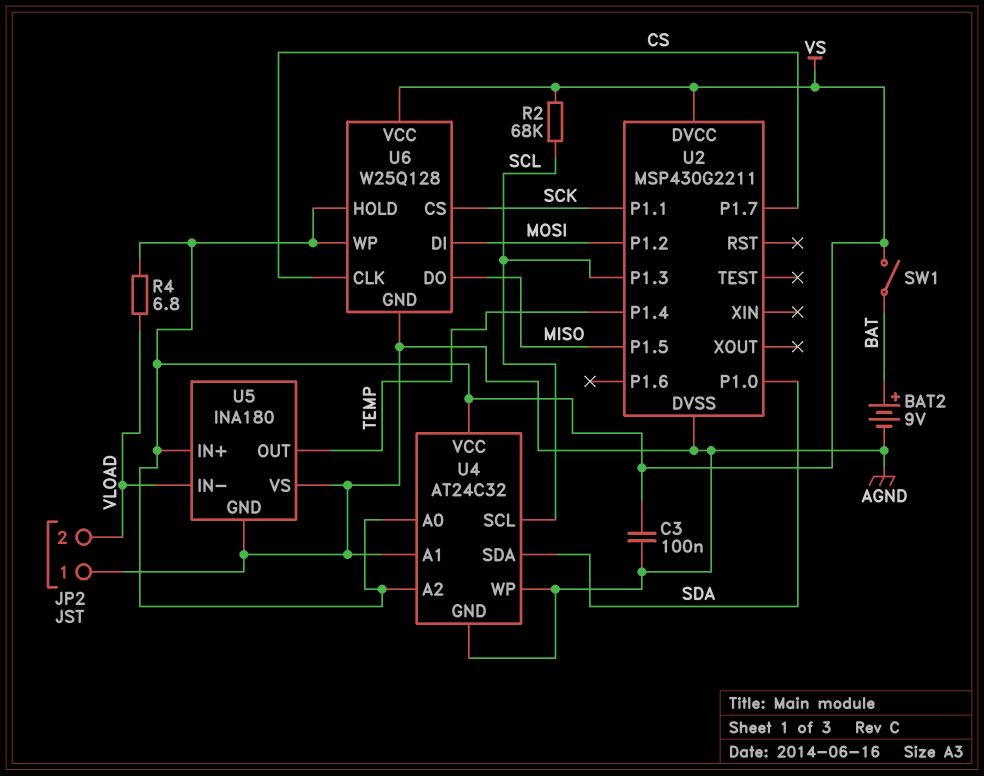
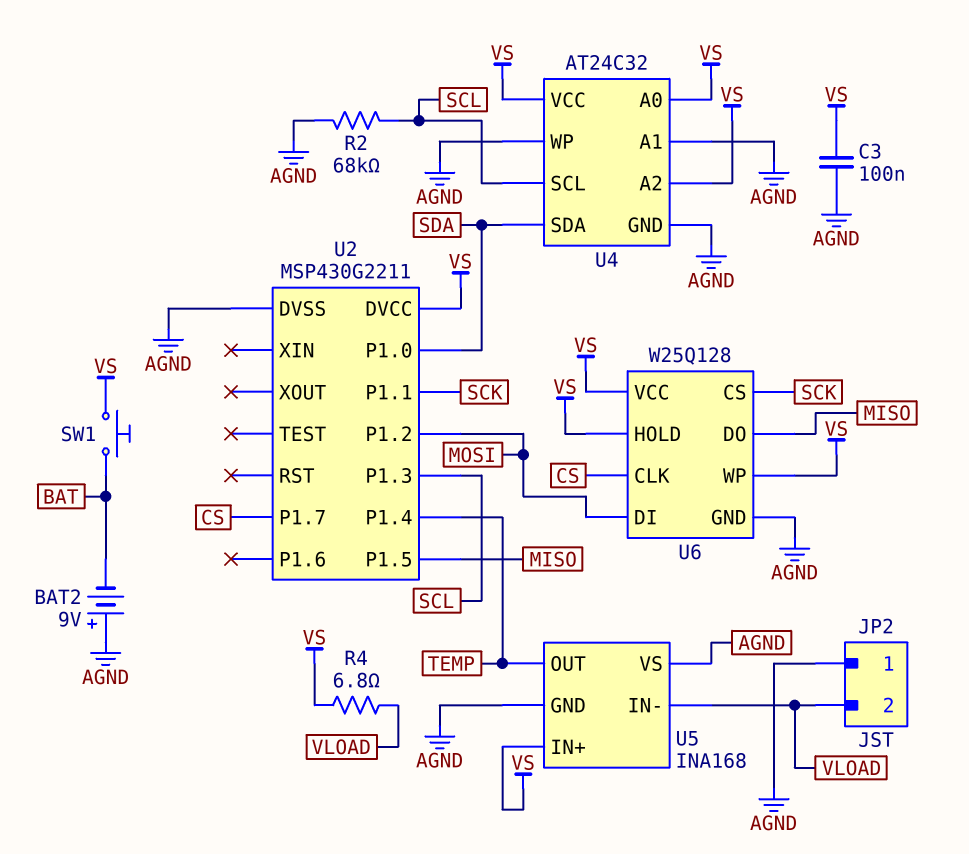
BAT2: 9V (plus BAT, minus AGND) -> 9V (plus AGND, minus BAT)
R2: 68k (SCL, VS) -> 68k (AGND, SCL)
SW1: switch (BAT, VS) -> button (BAT, VS)
U5: INA180 -> INA168

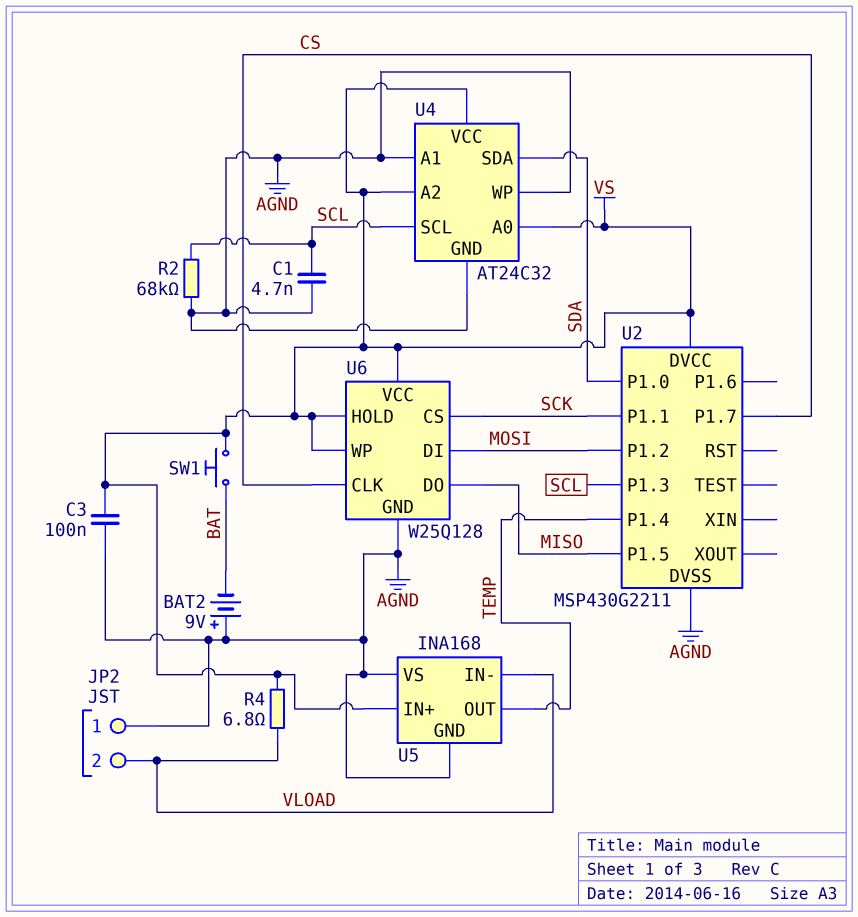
C1: none -> 4.7nF (AGND, SCL)

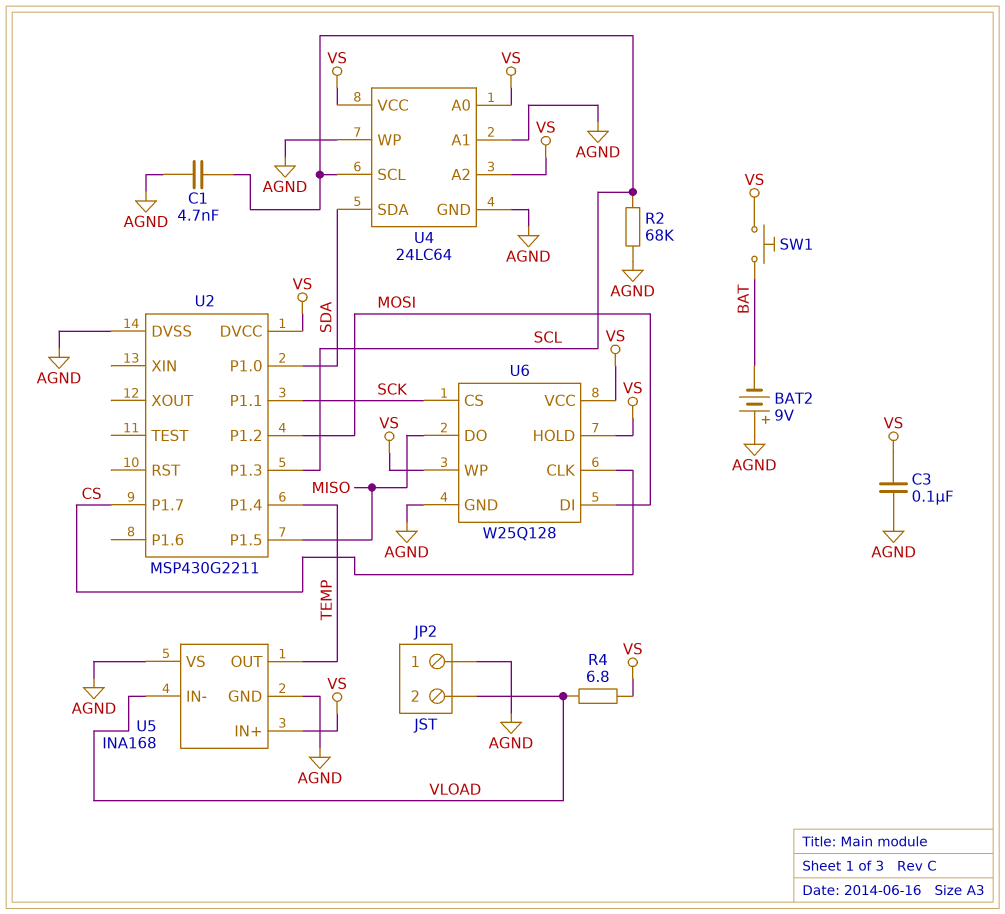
U4: AT24C32 -> 24LC64

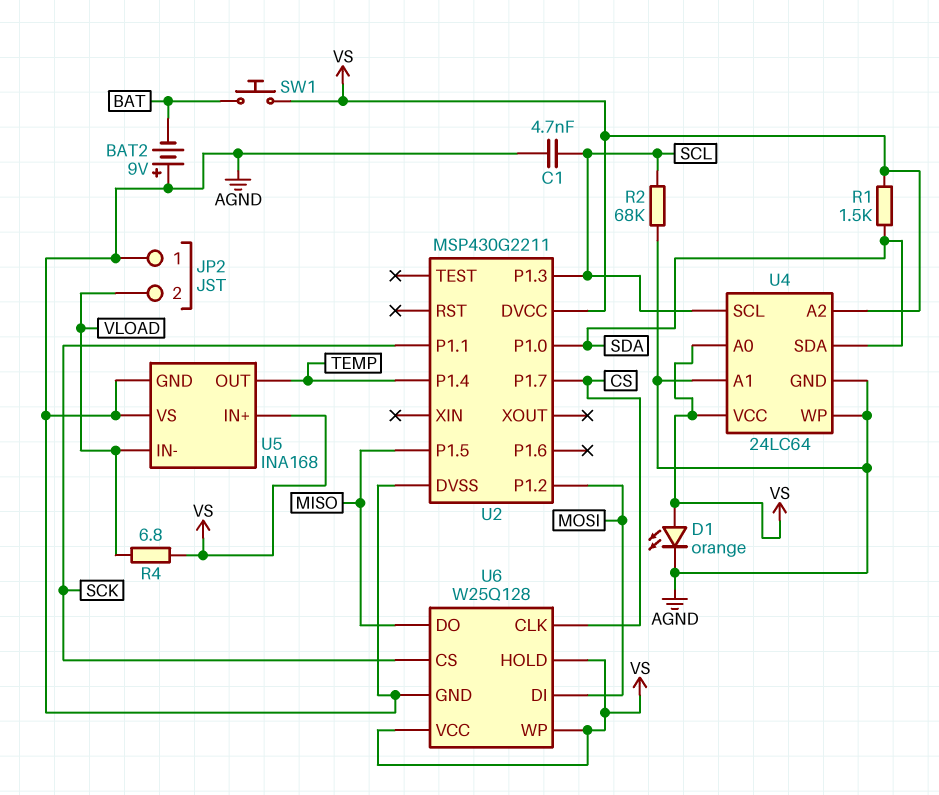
C3: 100nF (AGND, VS) -> none
D1: none -> LED orange (A VS, K AGND)
R1: none -> 1.5k (SDA, VS)

